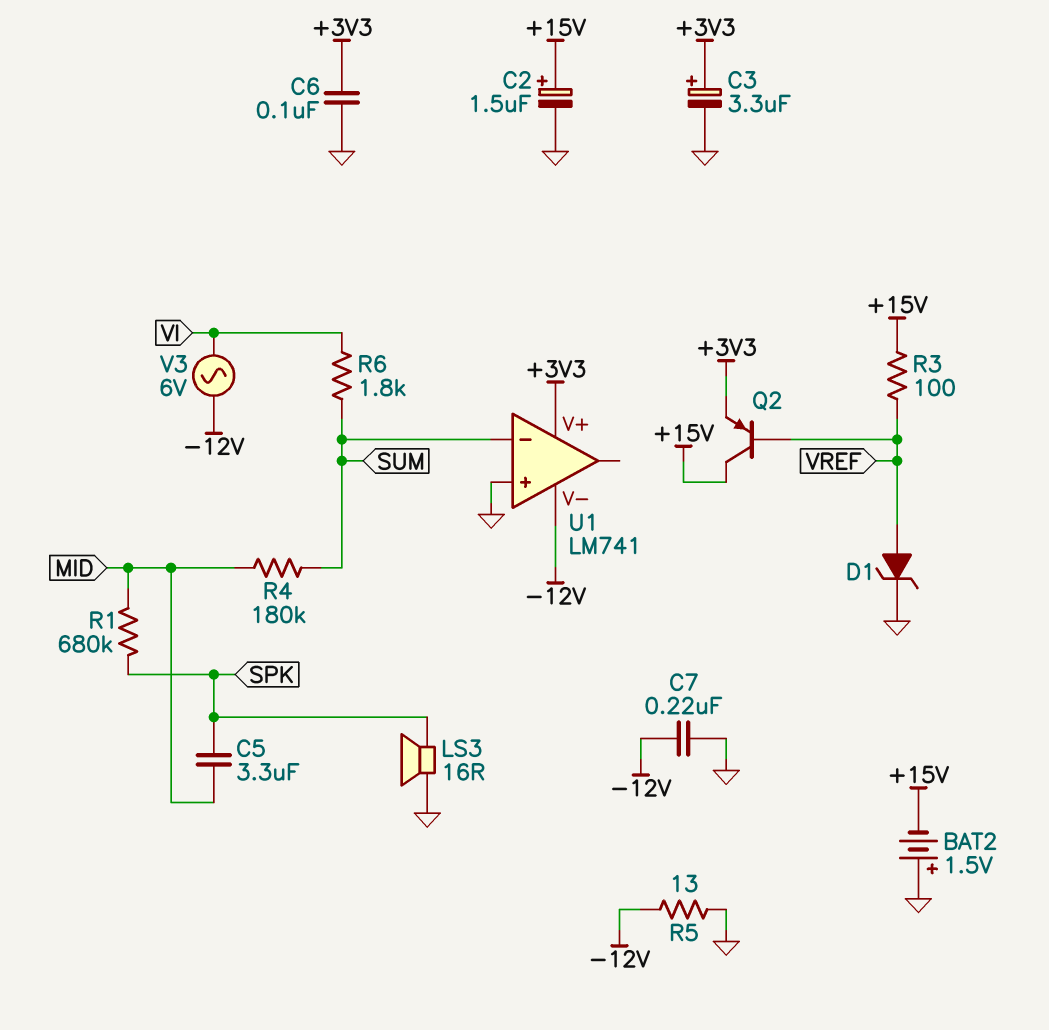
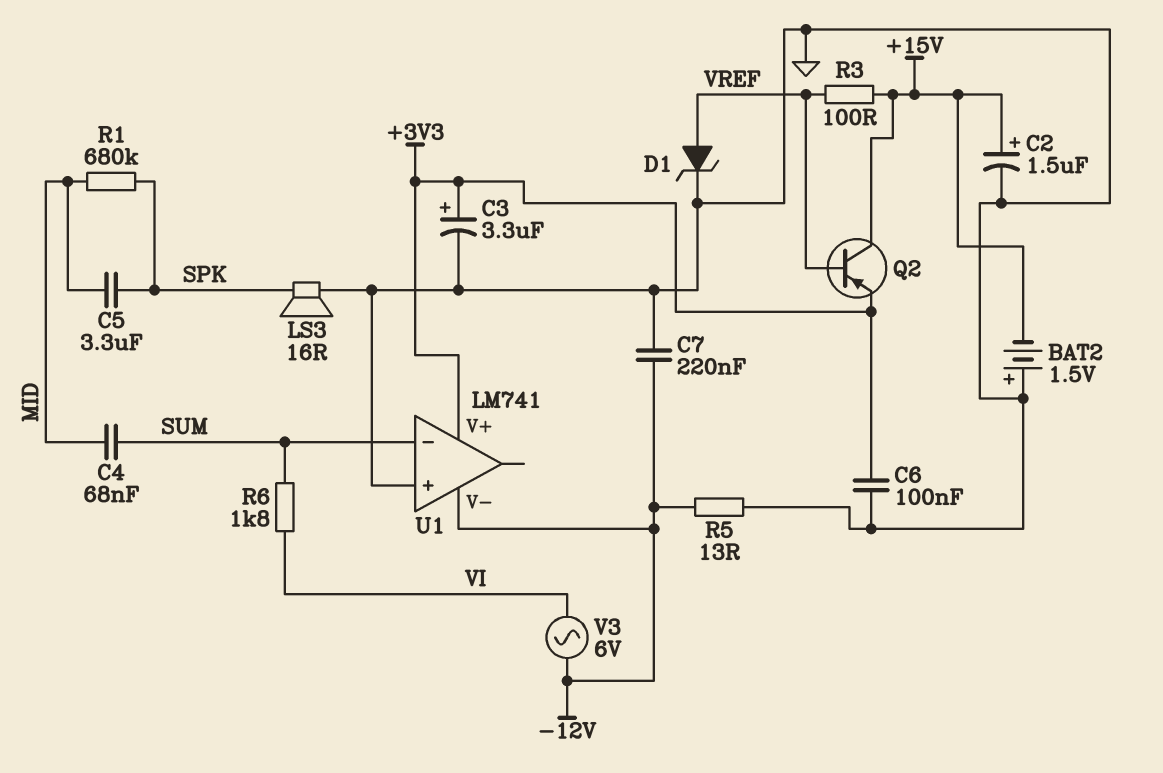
C4: none -> 68nF (MID, SUM)
R4: 180k (MID, SUM) -> none

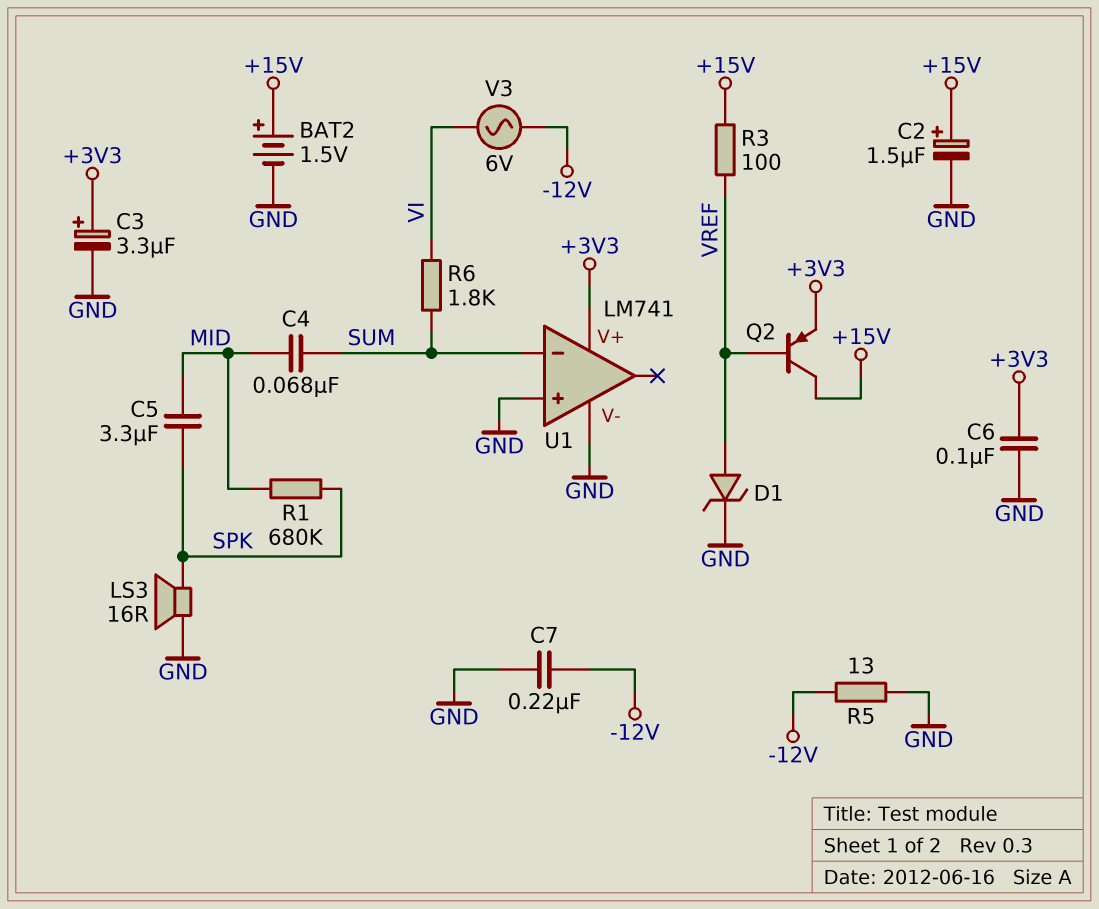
BAT2: 1.5V (plus GND, minus +15V) -> 1.5V (plus +15V, minus GND)
U1 pin V-: -12V -> GND

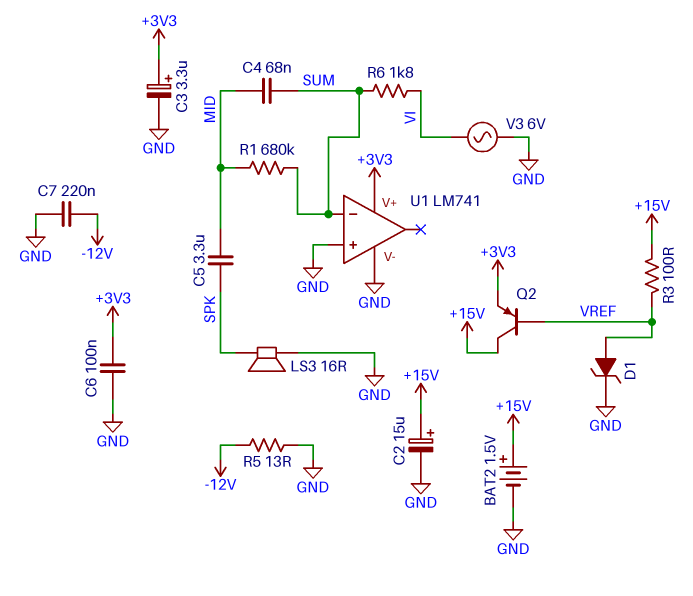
C2: 1.5uF (plus +15V, minus GND) -> 15uF (plus +15V, minus GND)
R1: 680k (MID, SPK) -> 680k (MID, SUM)
V3: AC 6V (-12V, VI) -> AC 6V (GND, VI)

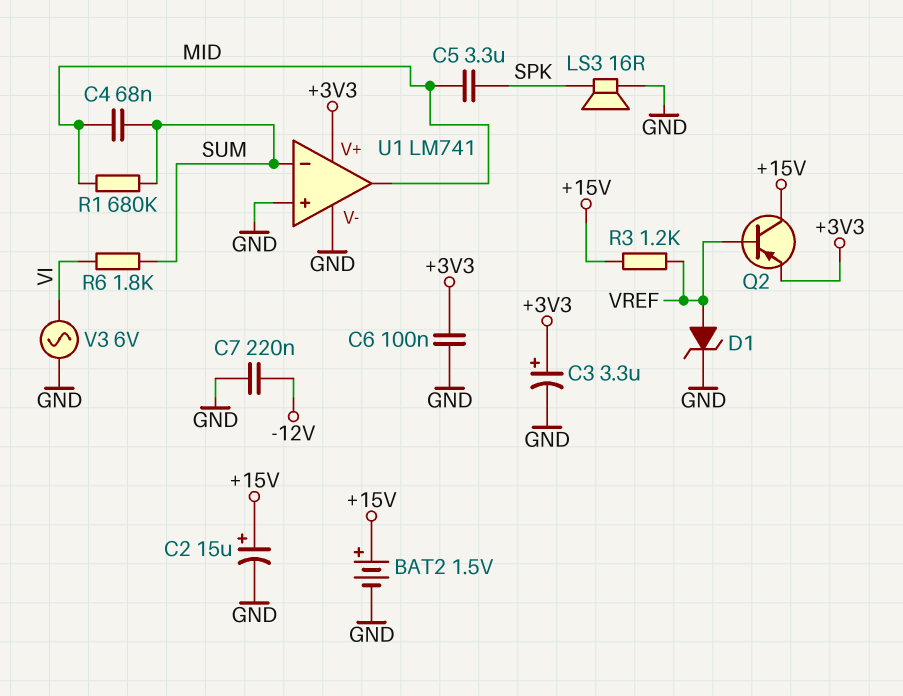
R3: 100 (+15V, VREF) -> 1.2k (+15V, VREF)
R5: 13 (-12V, GND) -> none
U1 pin out: none -> MID

